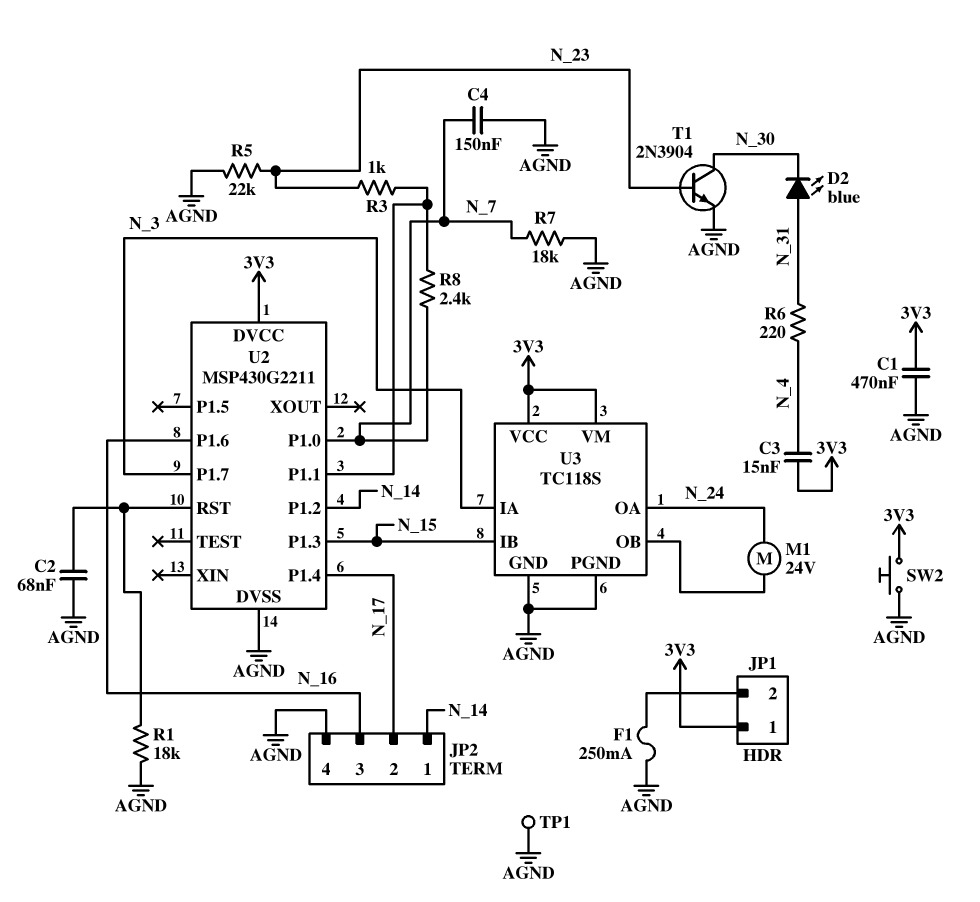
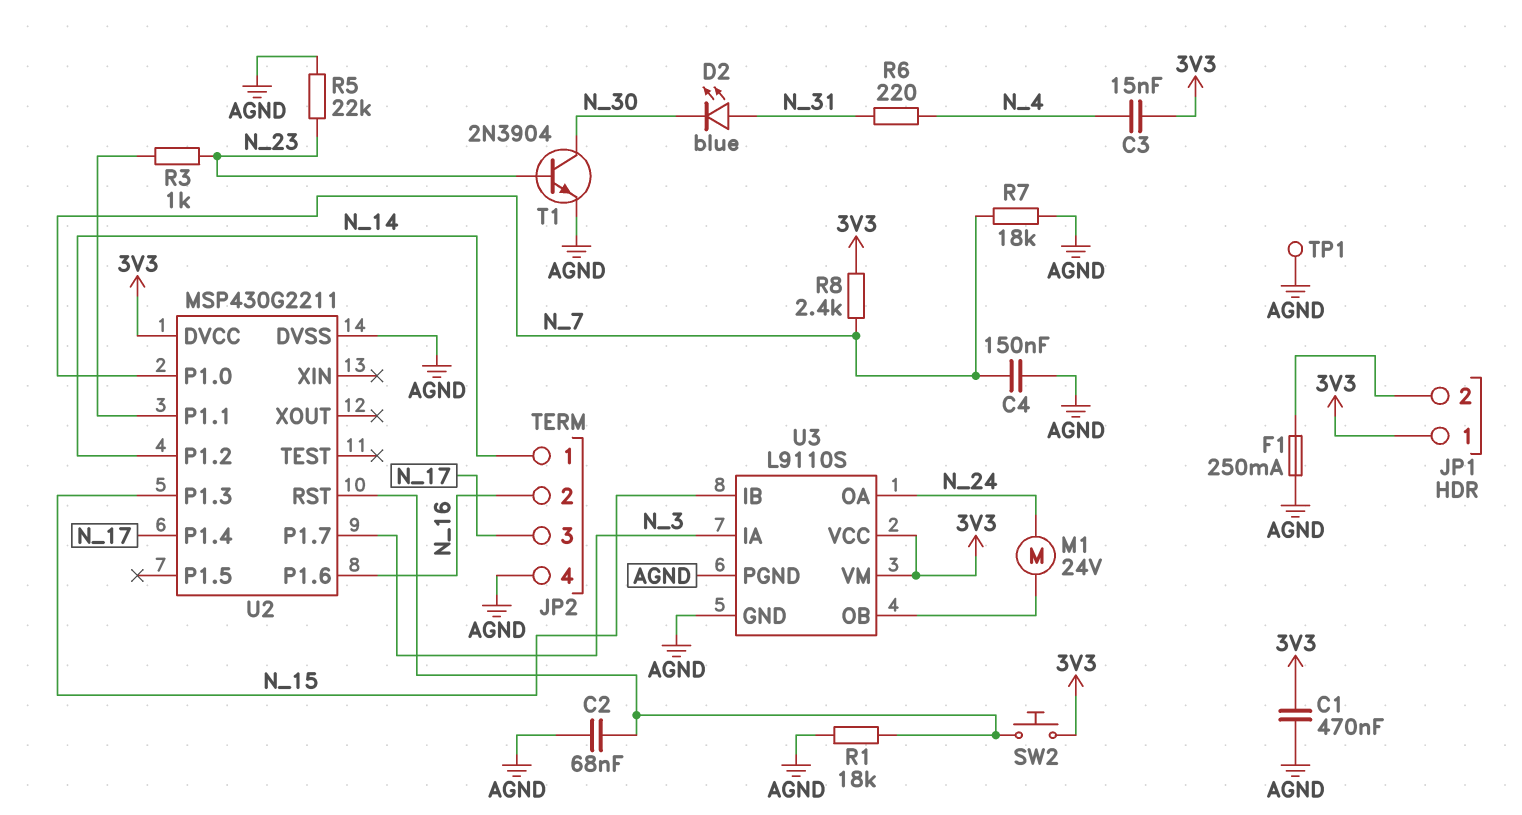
JP2 pin 2: N_17 -> N_16
JP2 pin 3: N_16 -> N_17
R8: 2.4k (N_7, U2/P1.1) -> 2.4k (3V3, N_7)
SW2: button (3V3, AGND) -> button (3V3, U2/RST)
U3: TC118S -> L9110S

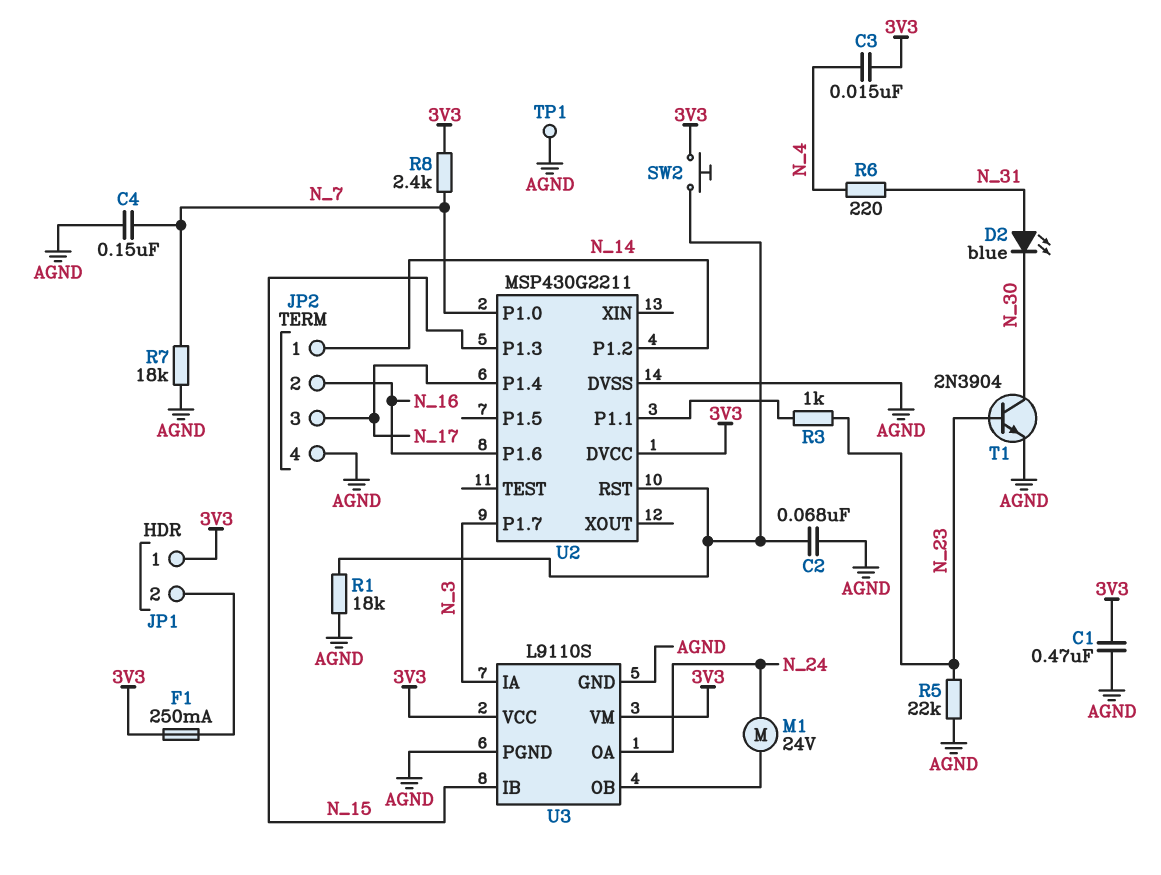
F1: 250mA (AGND, JP1/2) -> 250mA (3V3, JP1/2)

